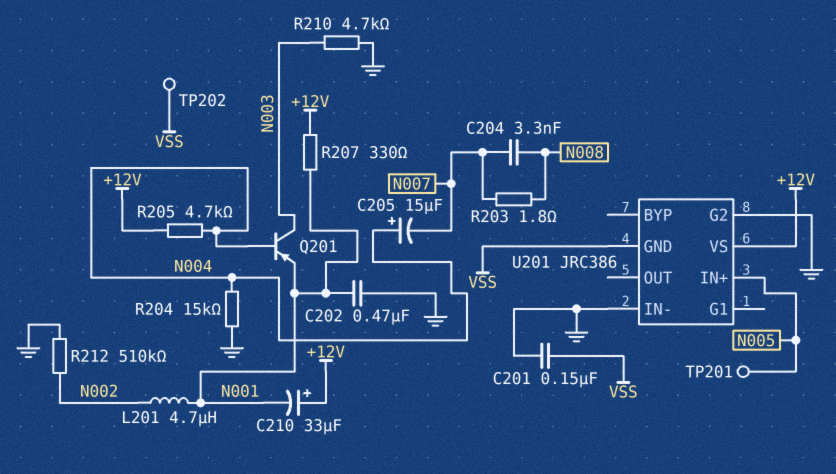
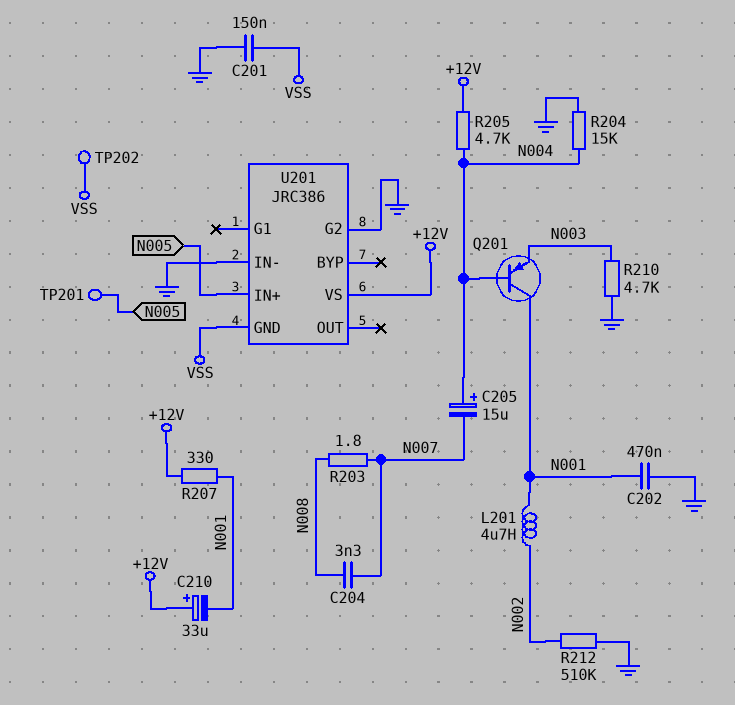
Q201: PNP (B N004, C N003, E N001) -> PNP (B N004, C N001, E N003)

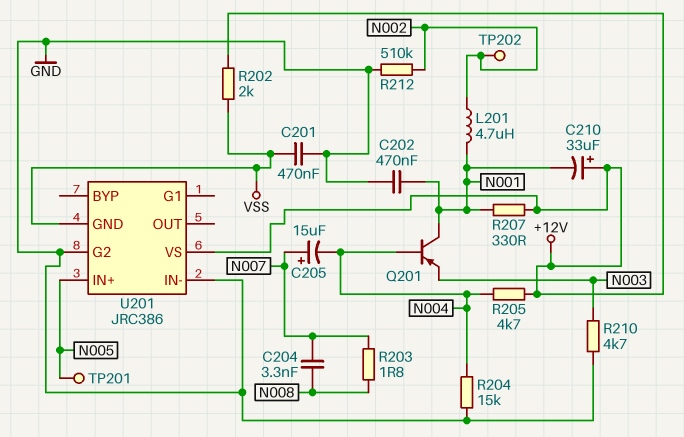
C201: 150nF (GND, VSS) -> 470nF (GND, VSS)
C205: 15uF (plus N004, minus N007) -> 15uF (plus N007, minus N004)
R202: none -> 2k (+12V, VSS)
TP202: test point (VSS) -> test point (N002)

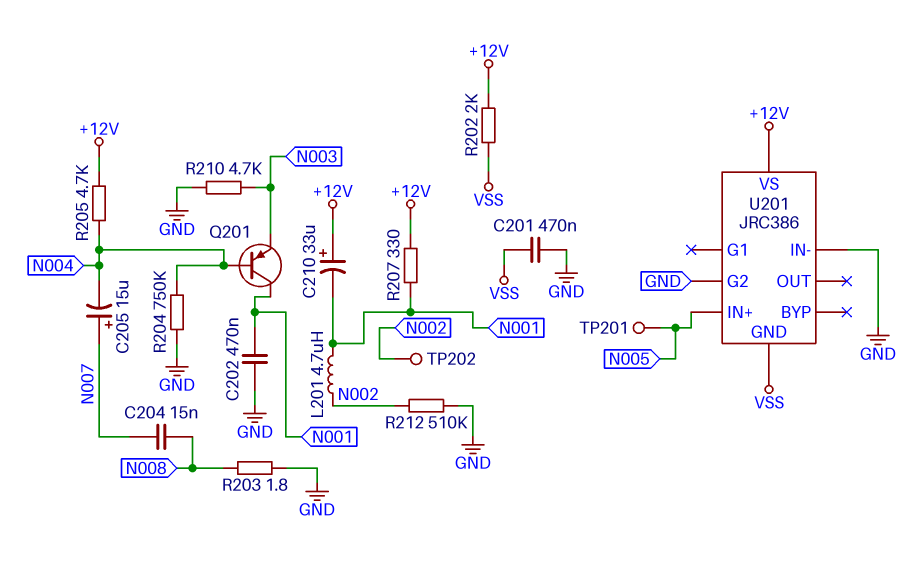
C204: 3.3nF (N007, N008) -> 15nF (N007, N008)
R203: 1.8 (N007, N008) -> 1.8 (GND, N008)
R204: 15k (GND, N004) -> 750k (GND, N004)

